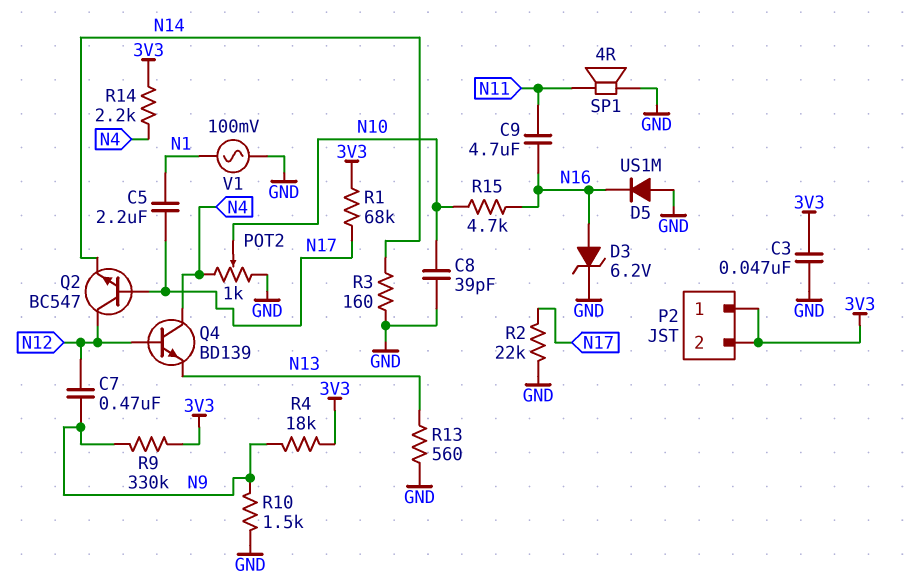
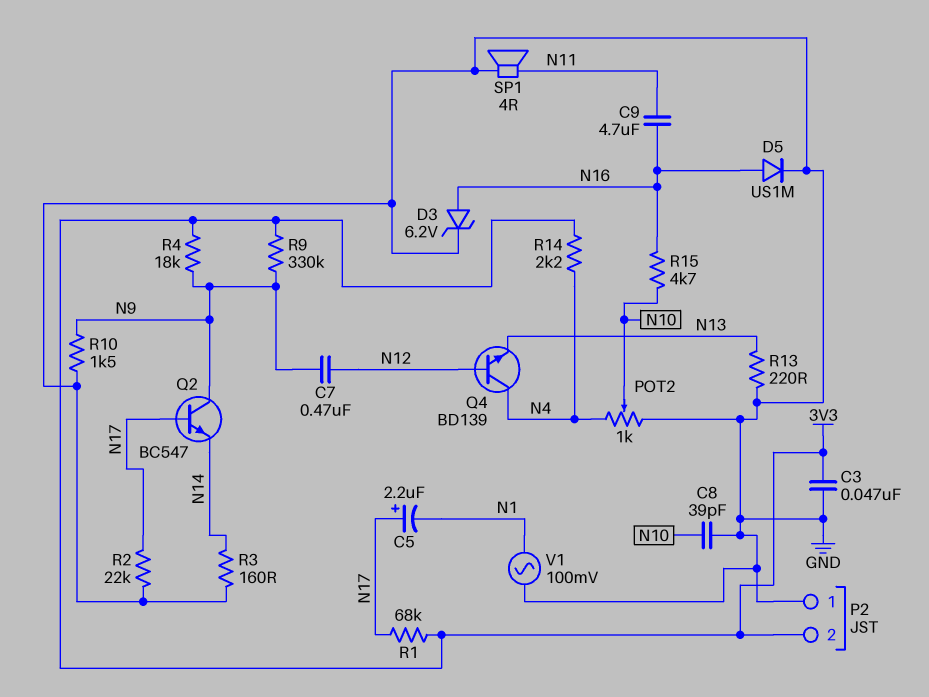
C5: 2.2uF (N1, N17) -> 2.2uF (plus N17, minus N1)
D5: diode US1M (A GND, K N16) -> diode US1M (A N16, K GND)
P2 pin 1: 3V3 -> GND
Q2: NPN BC547 (B N17, C N12, E N14) -> NPN BC547 (B N17, C N9, E N14)
R13: 560 (GND, N13) -> 220 (GND, N13)

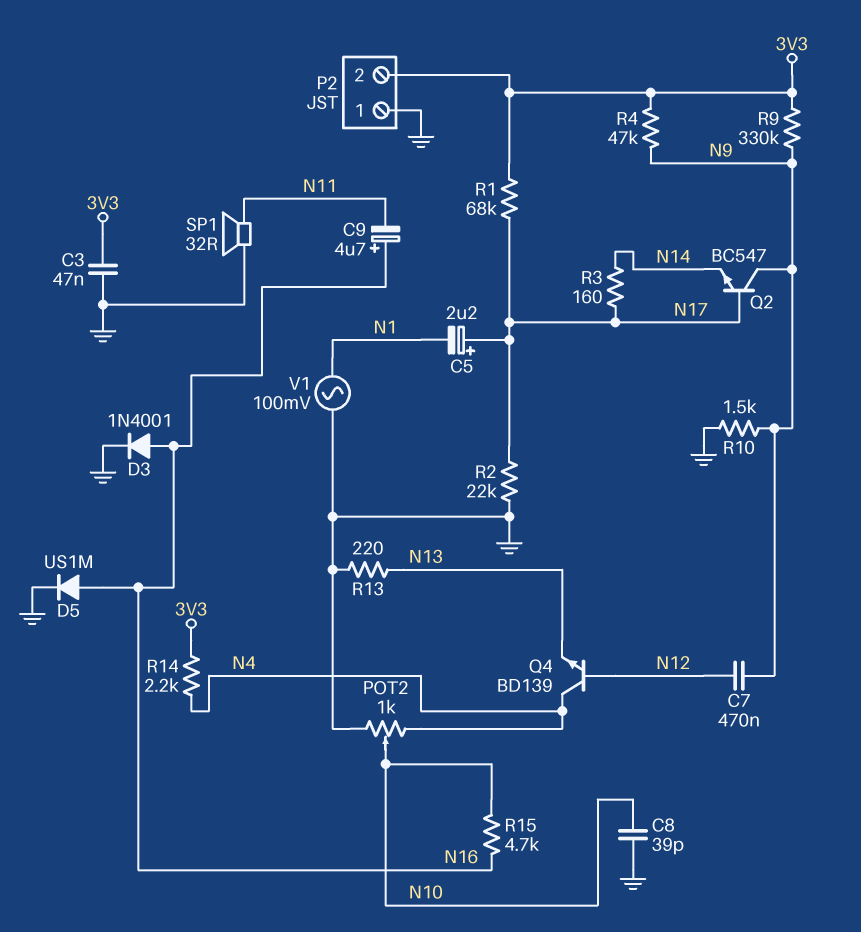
C9: 4.7uF (N11, N16) -> 4.7uF (plus N16, minus N11)
D3: zener 6.2V (A N16, K GND) -> diode 1N4001 (A N16, K GND)
R3: 160 (GND, N14) -> 160 (N14, N17)
R4: 18k (3V3, N9) -> 47k (3V3, N9)
SP1: speaker 4R (GND, N11) -> speaker 32R (GND, N11)

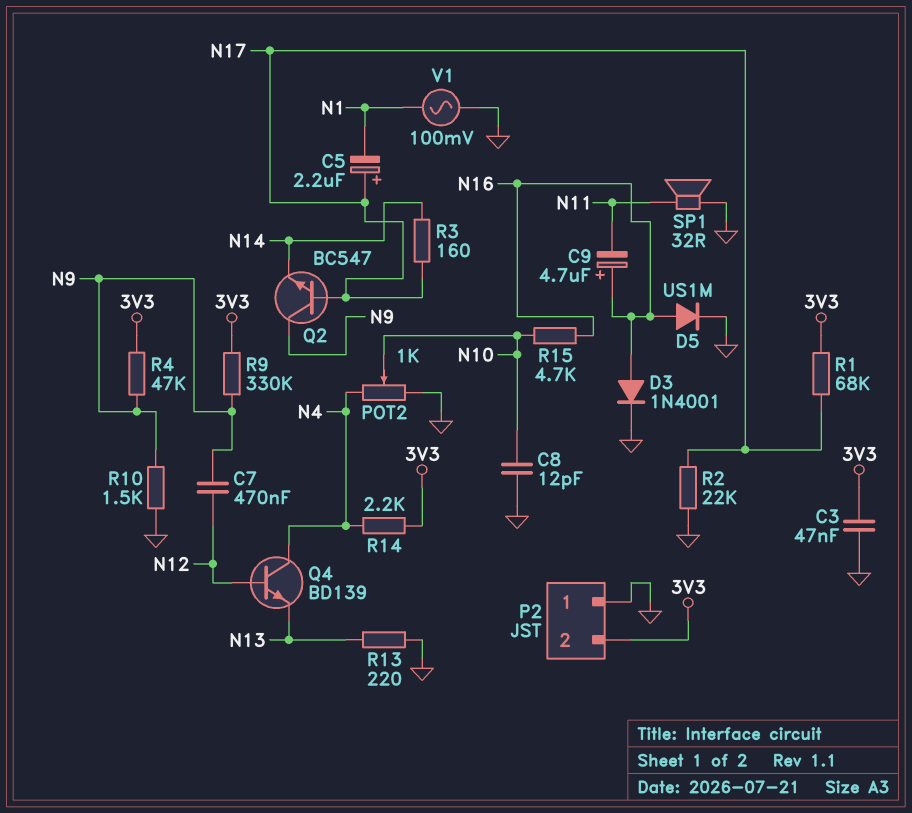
C8: 39pF (GND, N10) -> 12pF (GND, N10)

